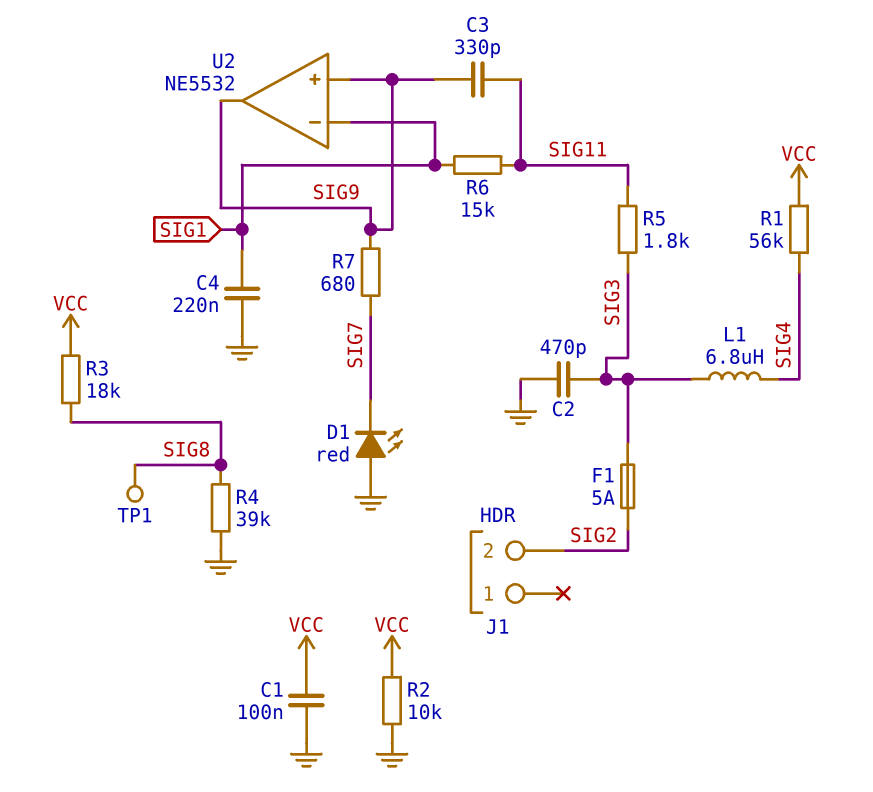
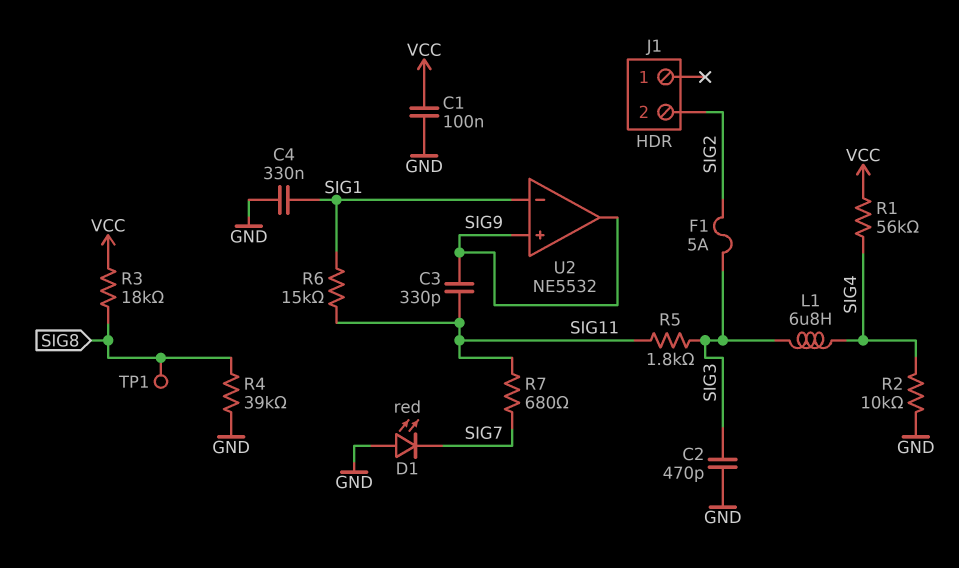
C4: 220nF (GND, SIG1) -> 330nF (GND, SIG1)
R2: 10k (GND, VCC) -> 10k (GND, SIG4)
R7: 680 (SIG7, SIG9) -> 680 (SIG7, SIG11)

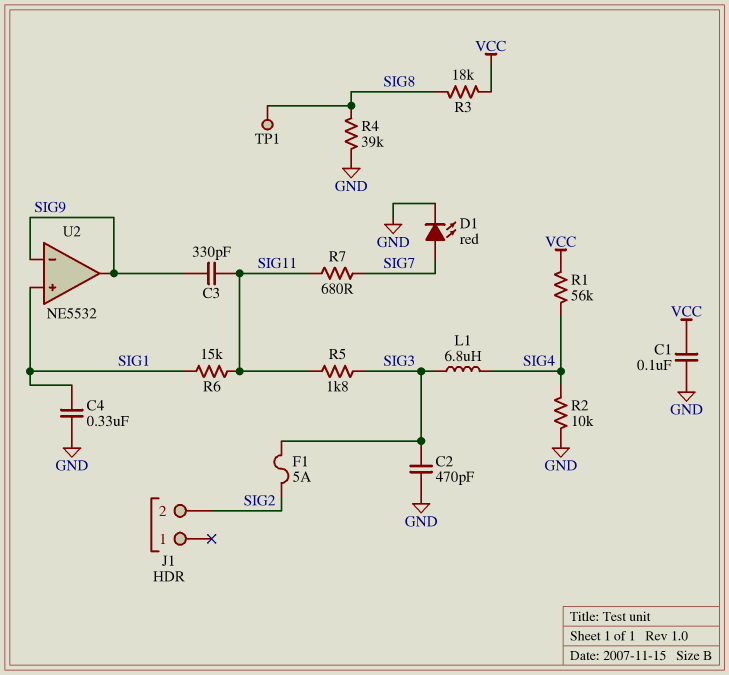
D1: LED red (A GND, K SIG7) -> LED red (A SIG7, K GND)
U2 pin in+: SIG9 -> SIG1
U2 pin in-: SIG1 -> SIG9

